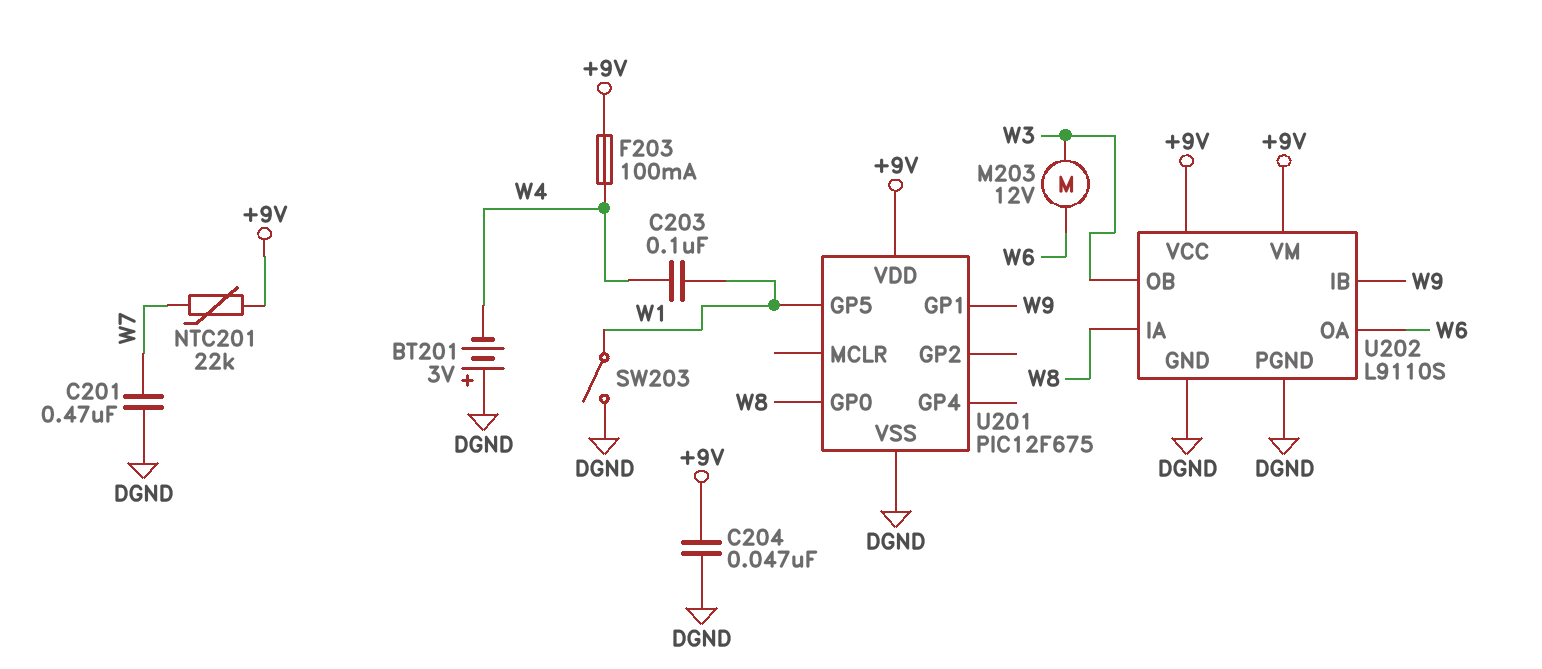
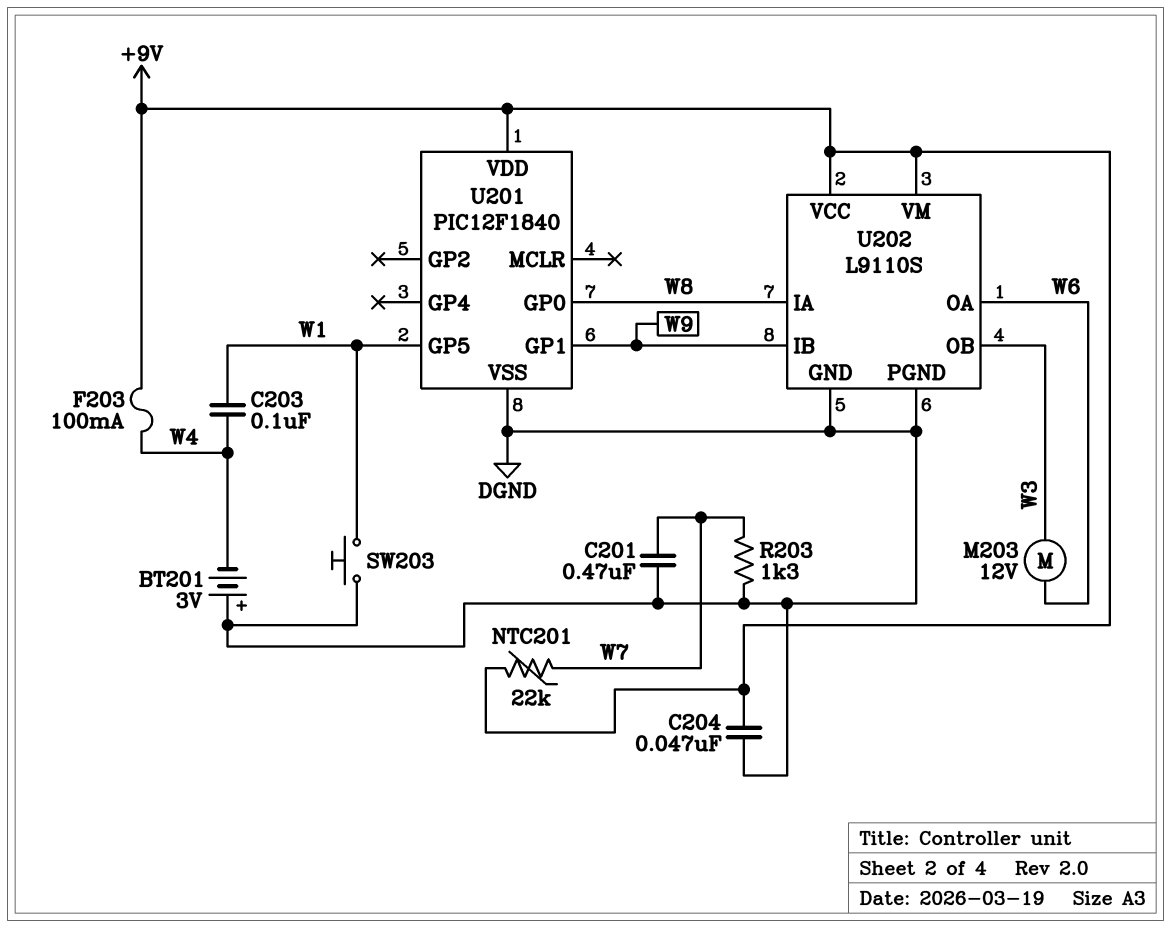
R203: none -> 1.3k (DGND, W7)
SW203: switch (DGND, W1) -> button (DGND, W1)
U201: PIC12F675 -> PIC12F1840

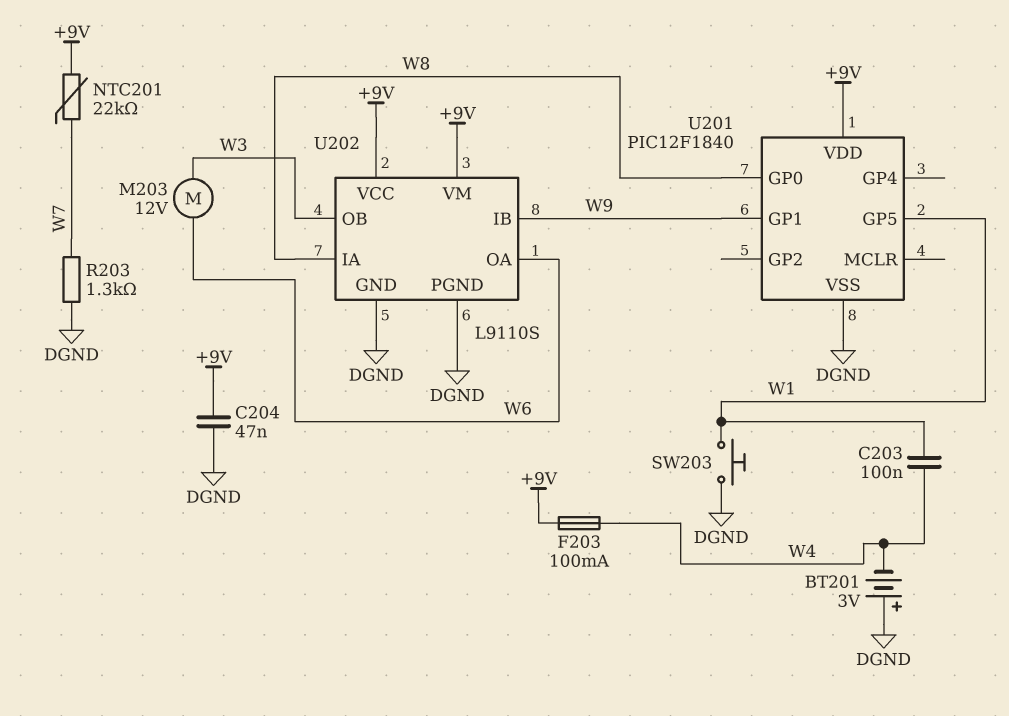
C201: 470nF (DGND, W7) -> none

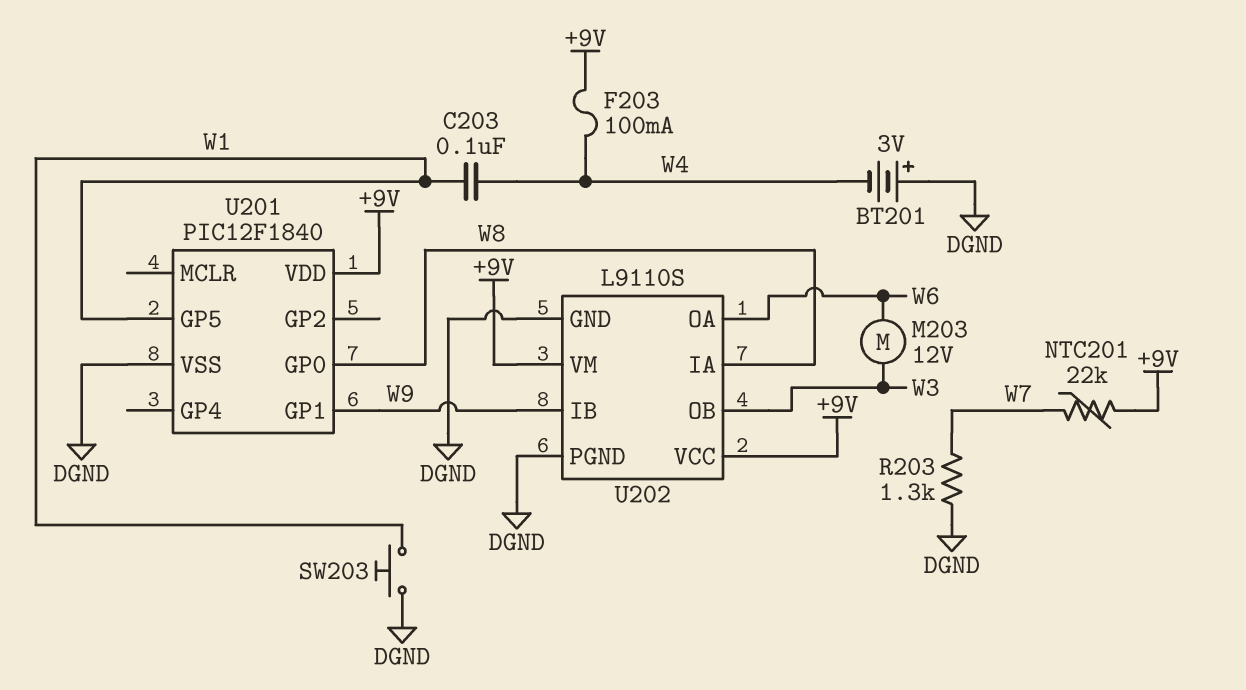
C204: 47nF (+9V, DGND) -> none

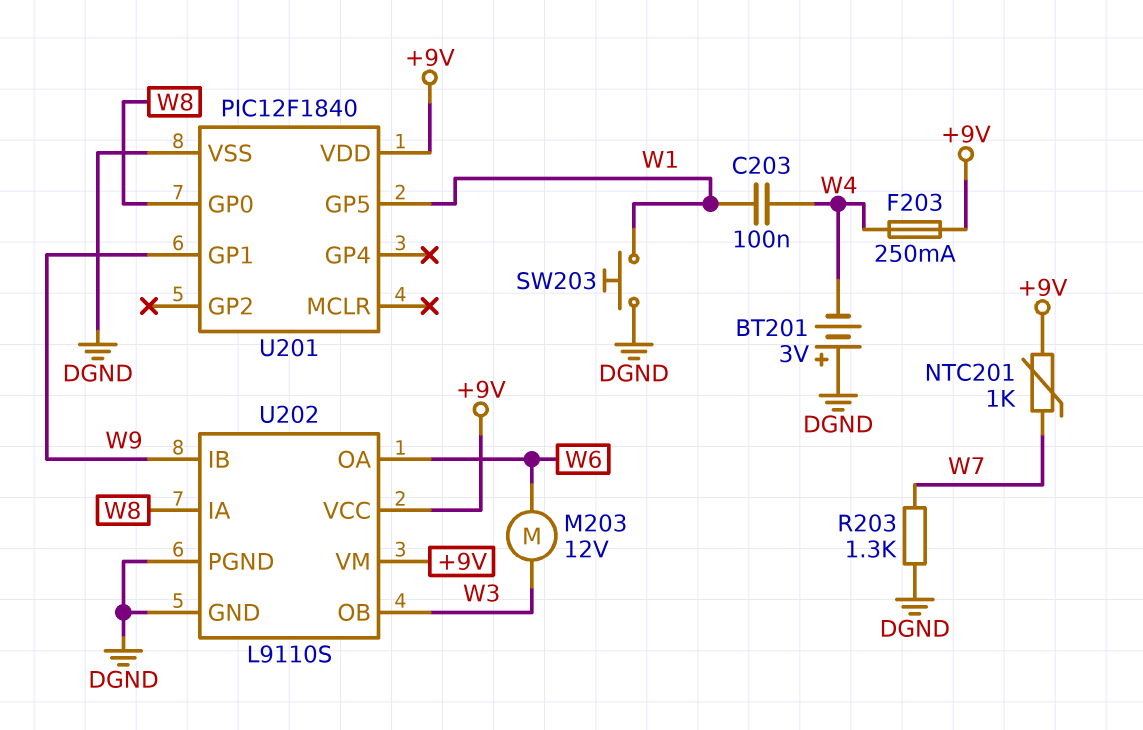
F203: 100mA (+9V, W4) -> 250mA (+9V, W4)
NTC201: 22k (+9V, W7) -> 1k (+9V, W7)

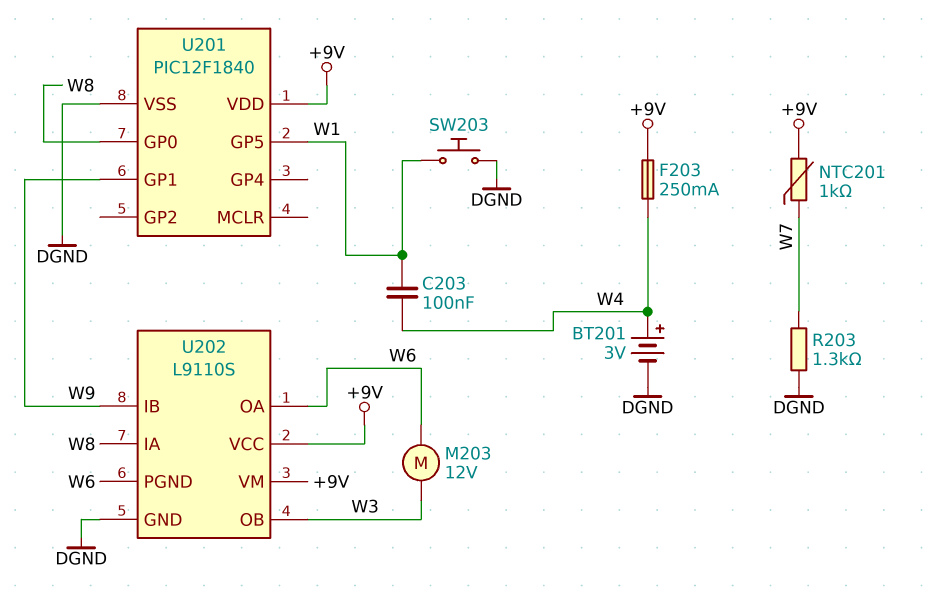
BT201: 3V (plus DGND, minus W4) -> 3V (plus W4, minus DGND)
U202 pin PGND: DGND -> W6

